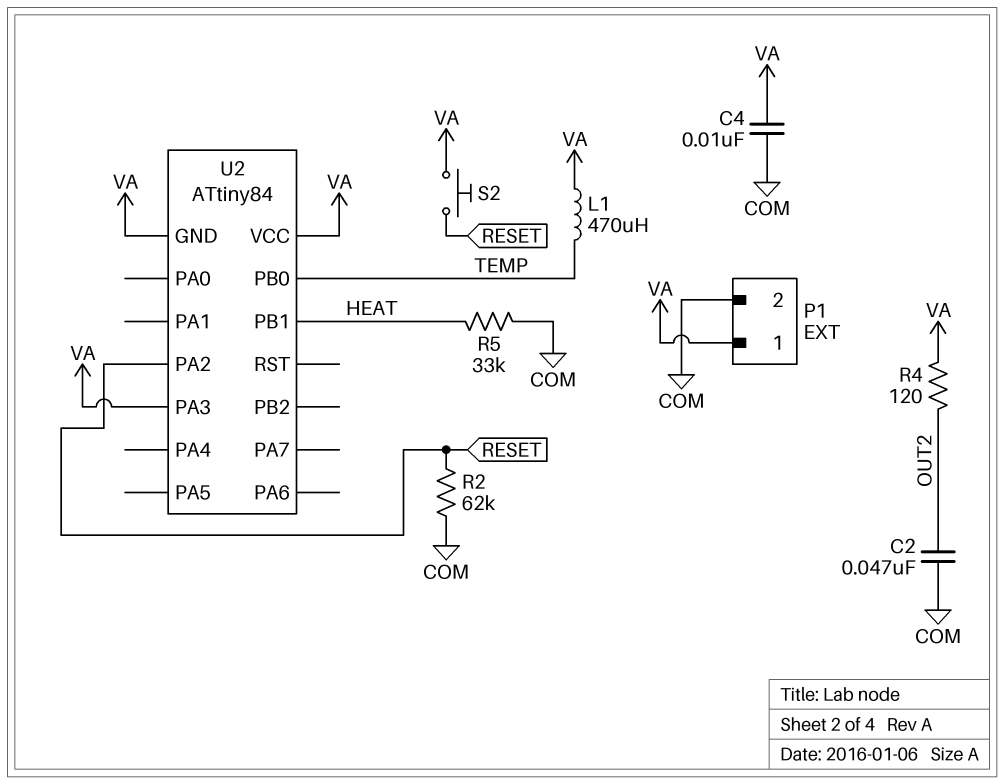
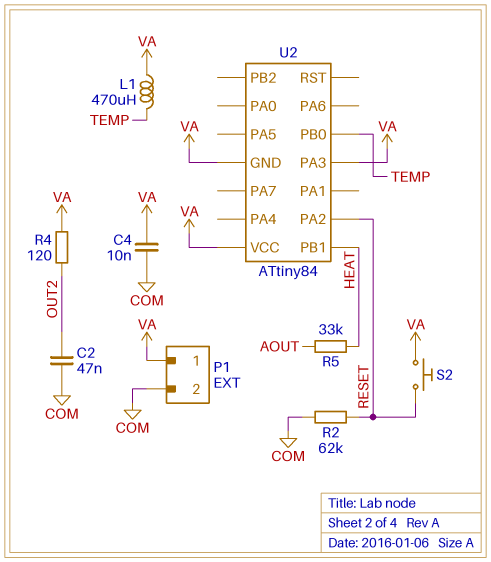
R5: 33k (COM, HEAT) -> 33k (AOUT, HEAT)

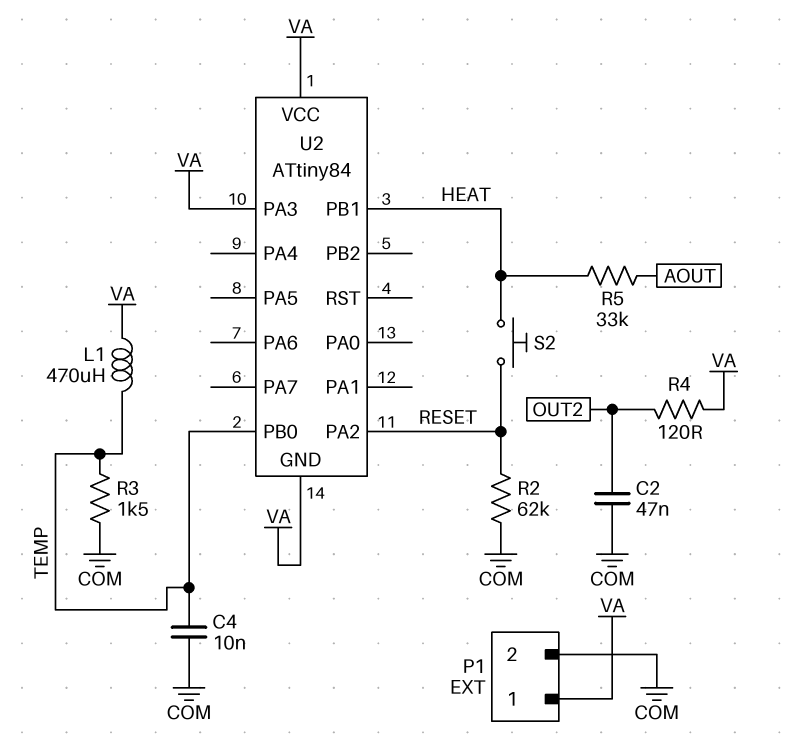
C4: 10nF (COM, VA) -> 10nF (COM, TEMP)
R3: none -> 1.5k (COM, TEMP)
S2: button (RESET, VA) -> button (HEAT, RESET)

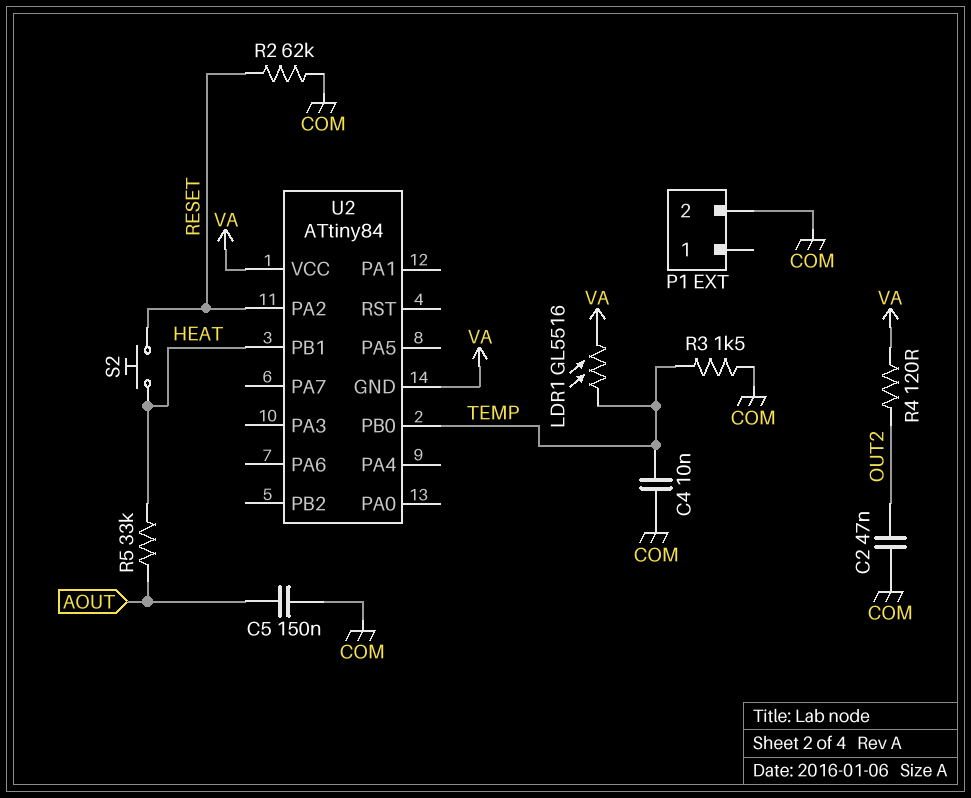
C5: none -> 150nF (AOUT, COM)
L1: 470uH (TEMP, VA) -> none
LDR1: none -> GL5516 (TEMP, VA)
P1 pin 1: VA -> none
U2 pin PA3: VA -> none

